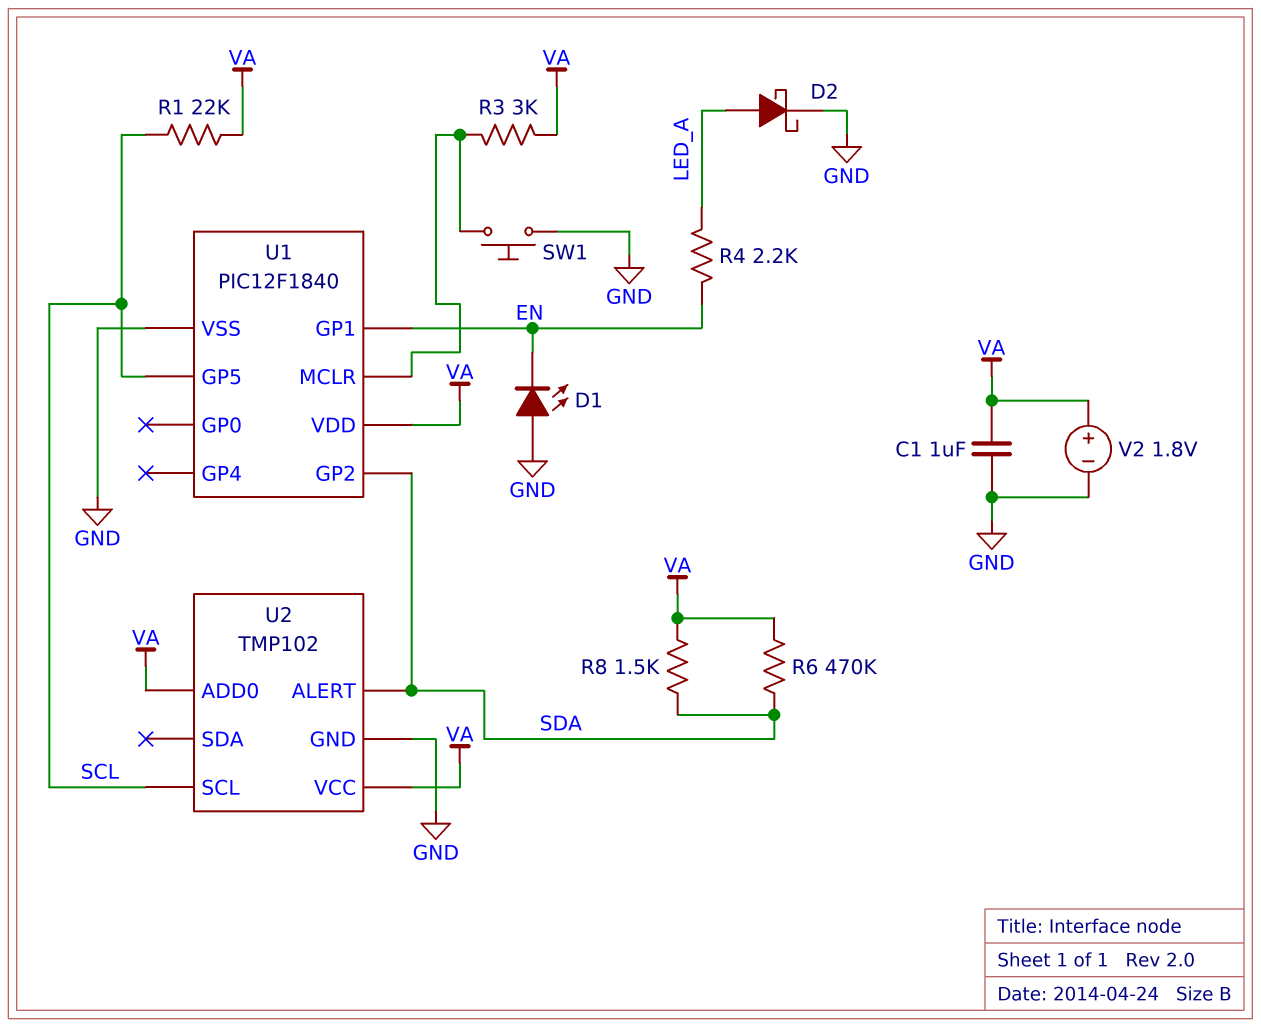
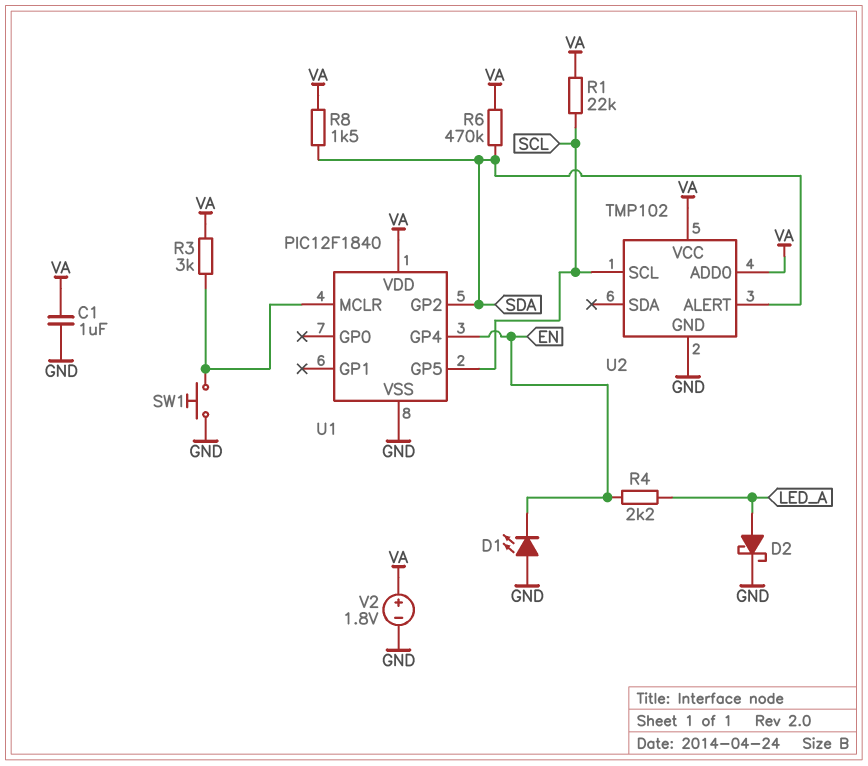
U1 pin GP1: EN -> none
U1 pin GP4: none -> EN

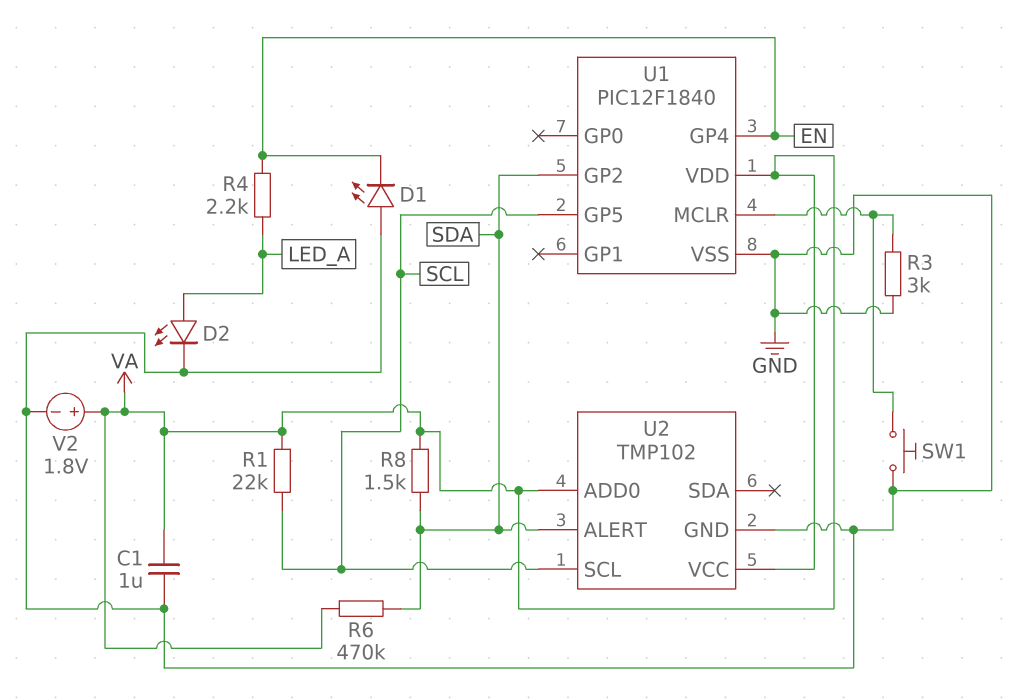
D2: schottky (A LED_A, K GND) -> LED (A LED_A, K GND)
R3: 3k (U1/MCLR, VA) -> 3k (GND, U1/MCLR)

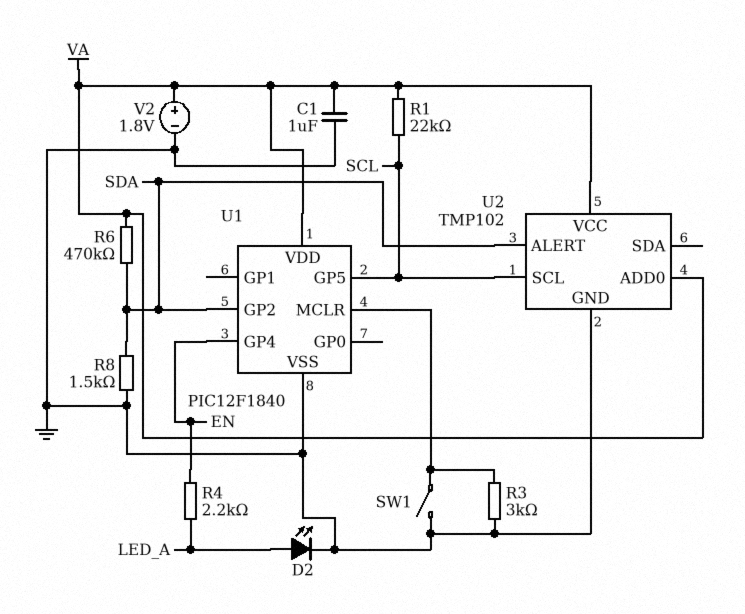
D1: LED (A GND, K EN) -> none
R8: 1.5k (SDA, VA) -> 1.5k (GND, SDA)
SW1: button (GND, U1/MCLR) -> switch (GND, U1/MCLR)

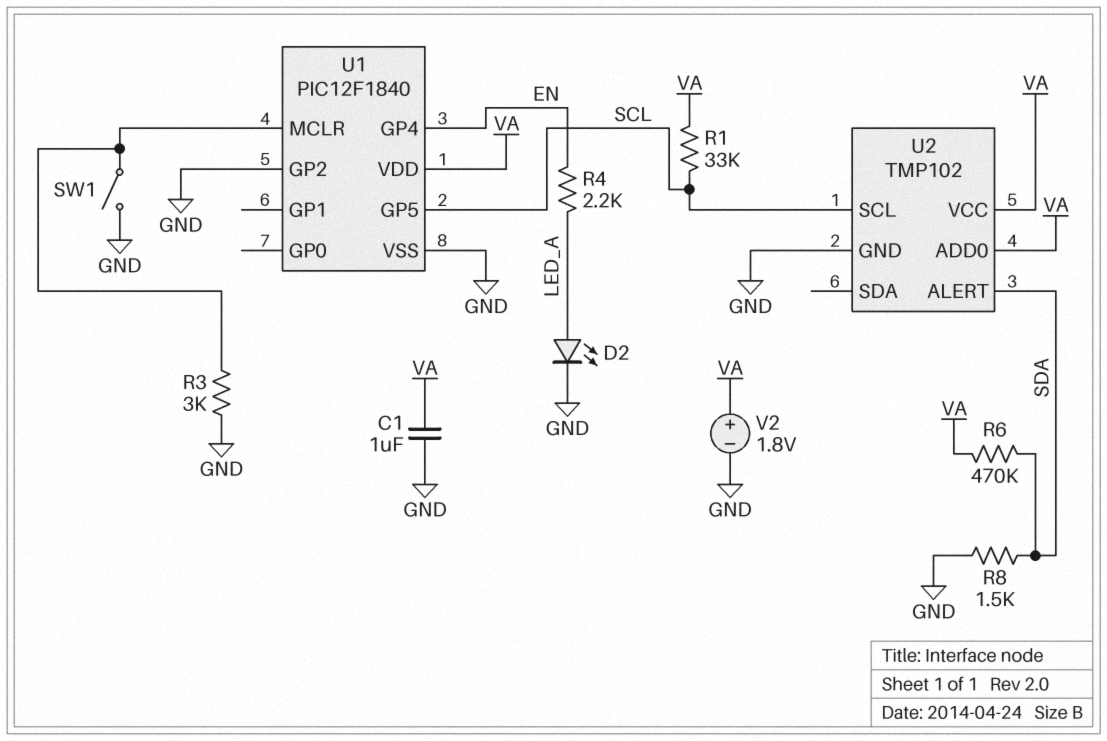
R1: 22k (SCL, VA) -> 33k (SCL, VA)
U1 pin GP2: SDA -> GND

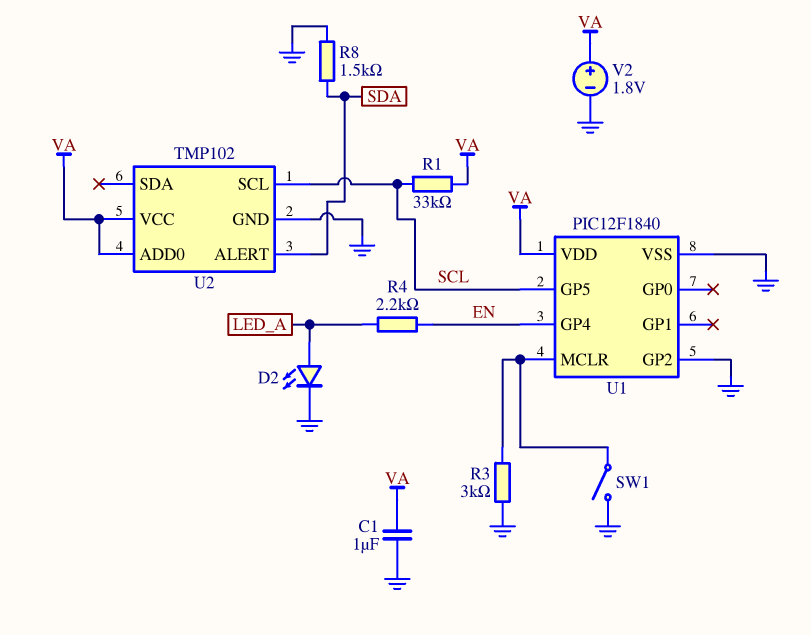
R6: 470k (SDA, VA) -> none

